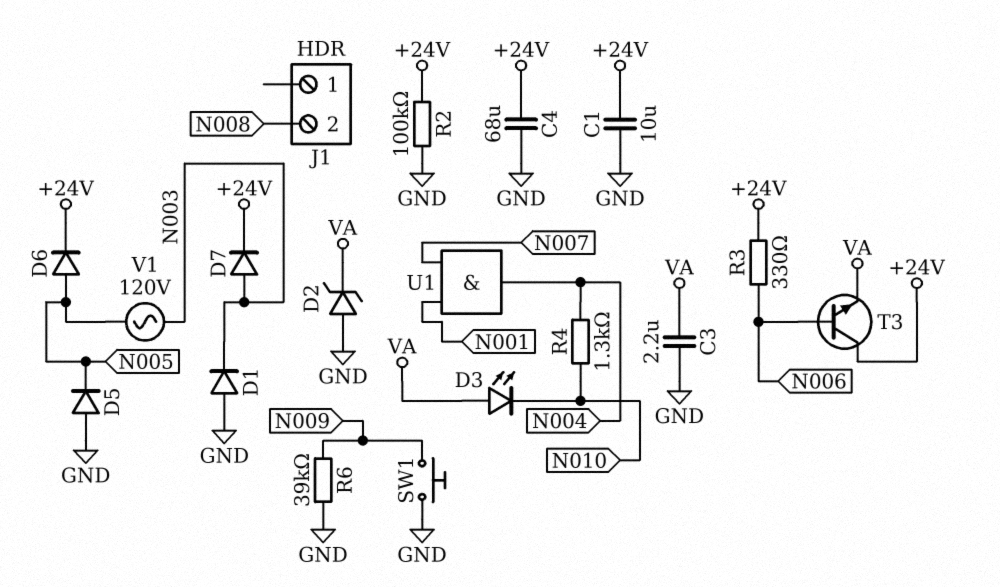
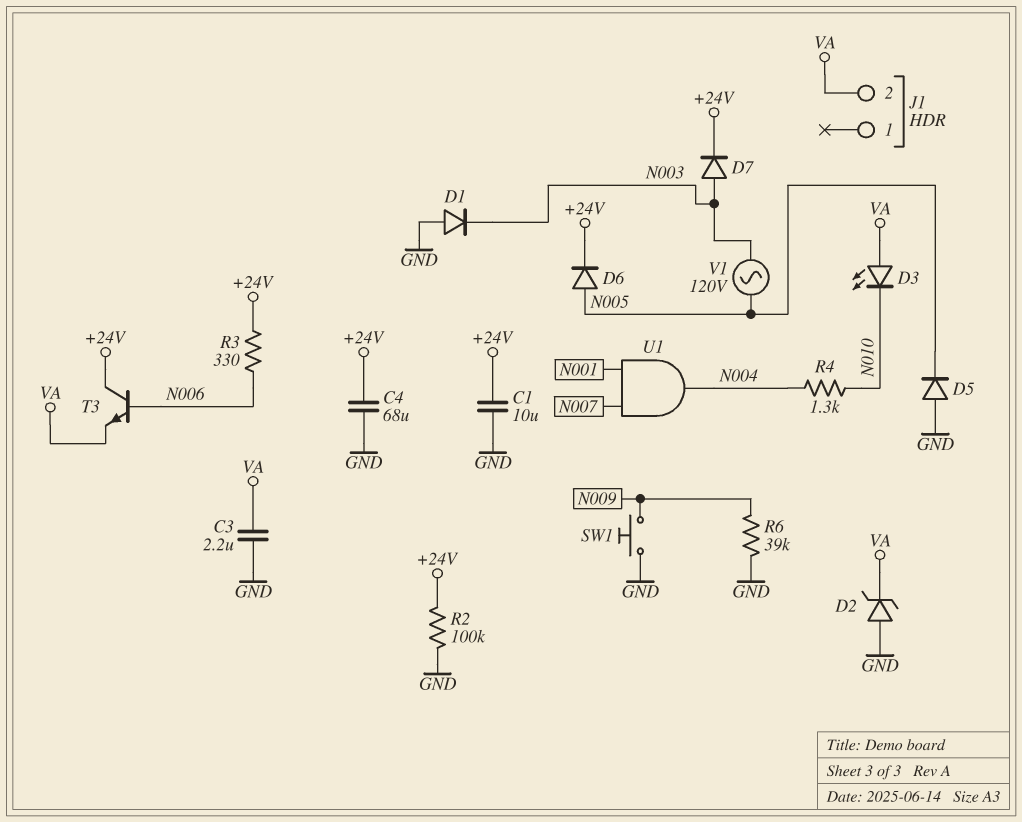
J1 pin 2: N008 -> VA

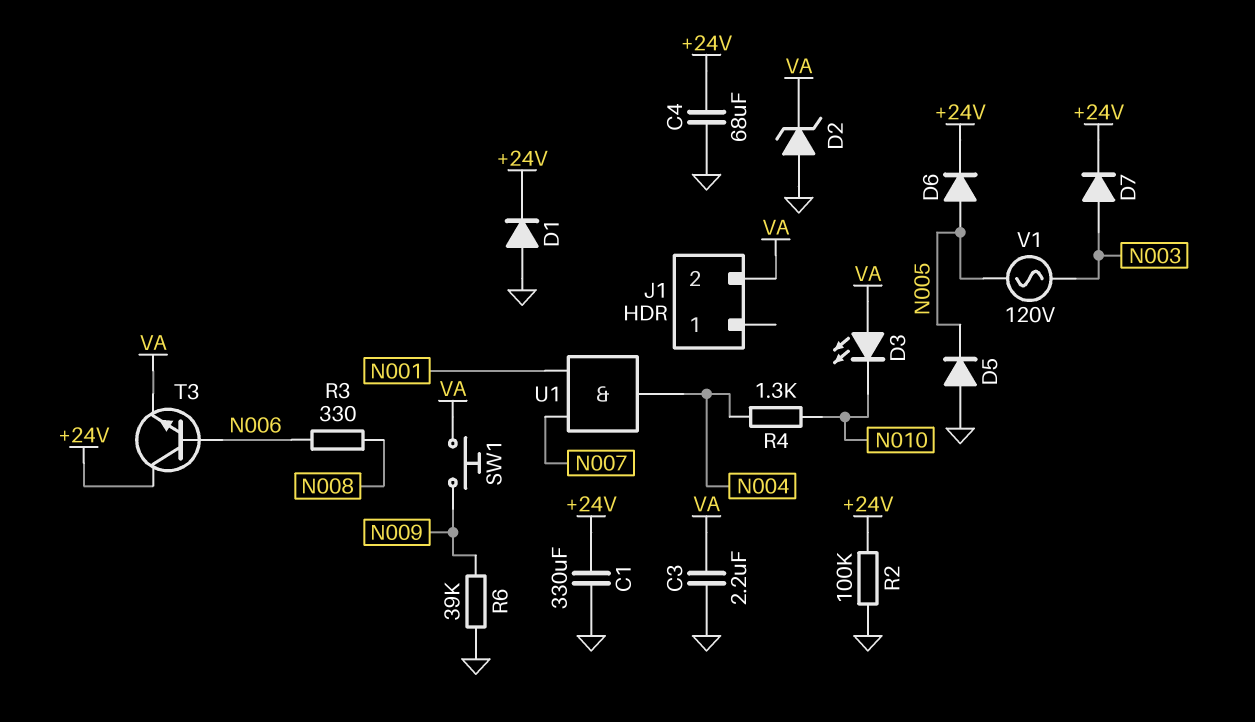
C1: 10uF (+24V, GND) -> 330uF (+24V, GND)
D1: diode (A GND, K N003) -> diode (A GND, K +24V)
R3: 330 (+24V, N006) -> 330 (N006, N008)
SW1: button (GND, N009) -> button (N009, VA)

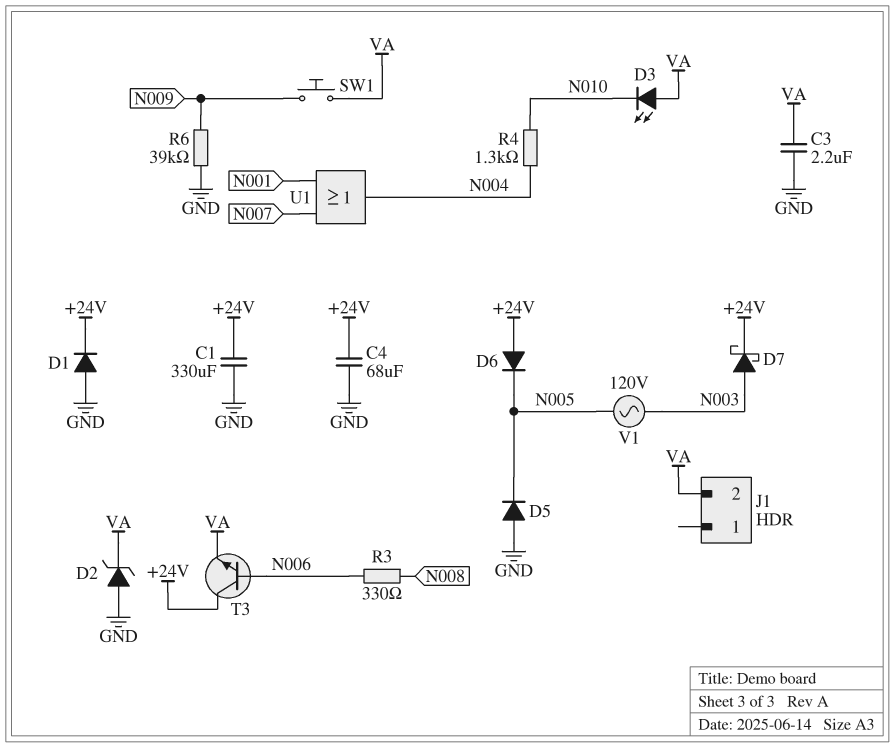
D6: diode (A N005, K +24V) -> diode (A +24V, K N005)
D7: diode (A N003, K +24V) -> schottky (A N003, K +24V)
R2: 100k (+24V, GND) -> none
U1: AND (in N001, in N007, out N004) -> OR (in N001, in N007, out N004)

